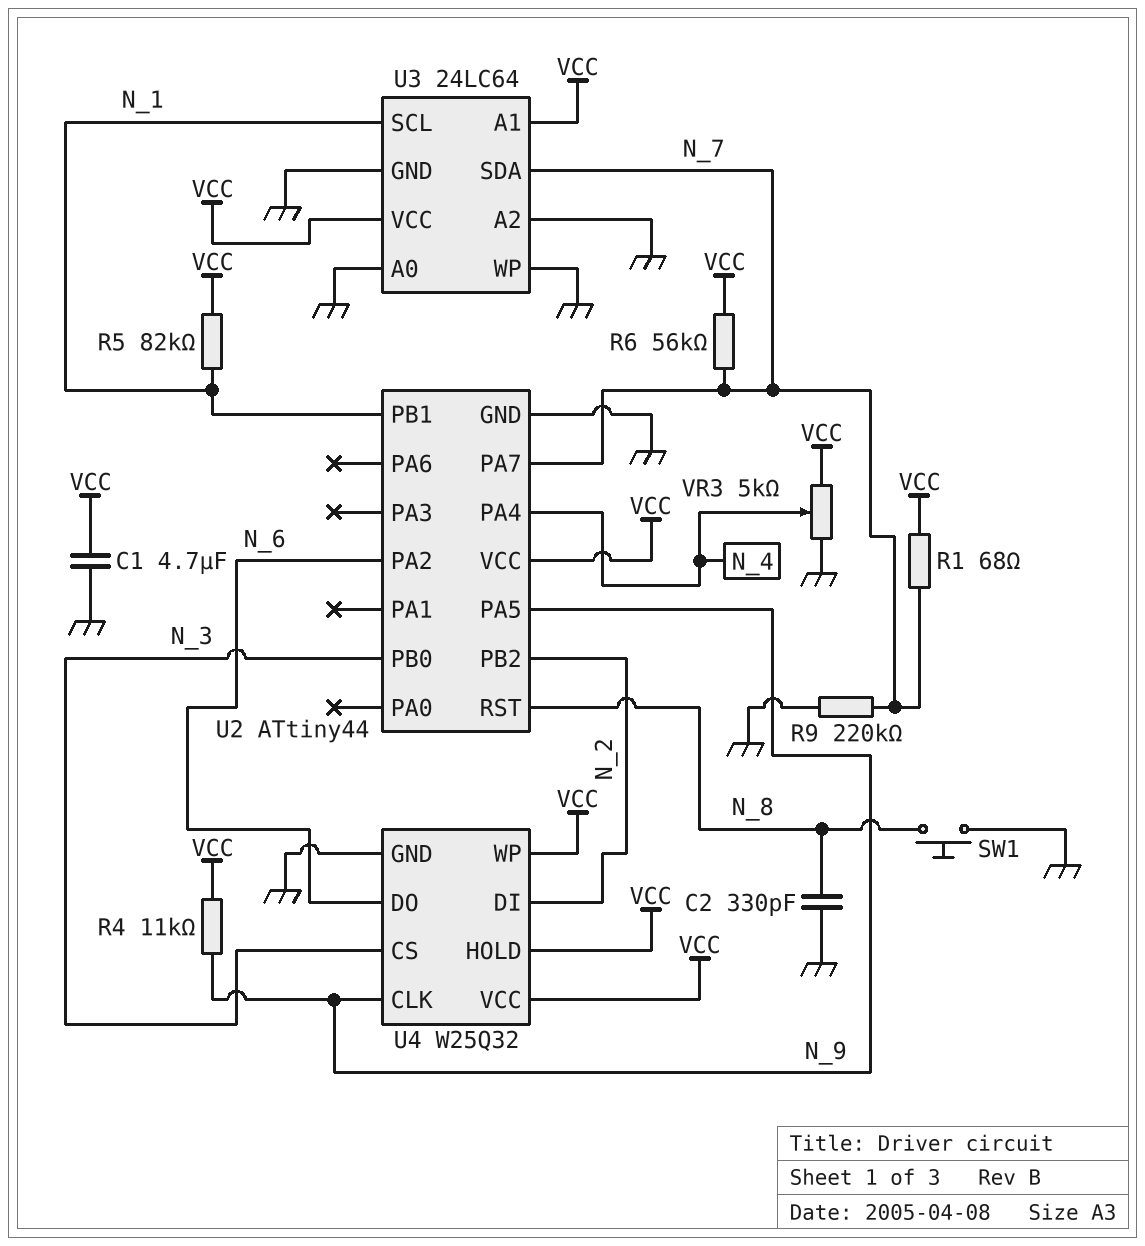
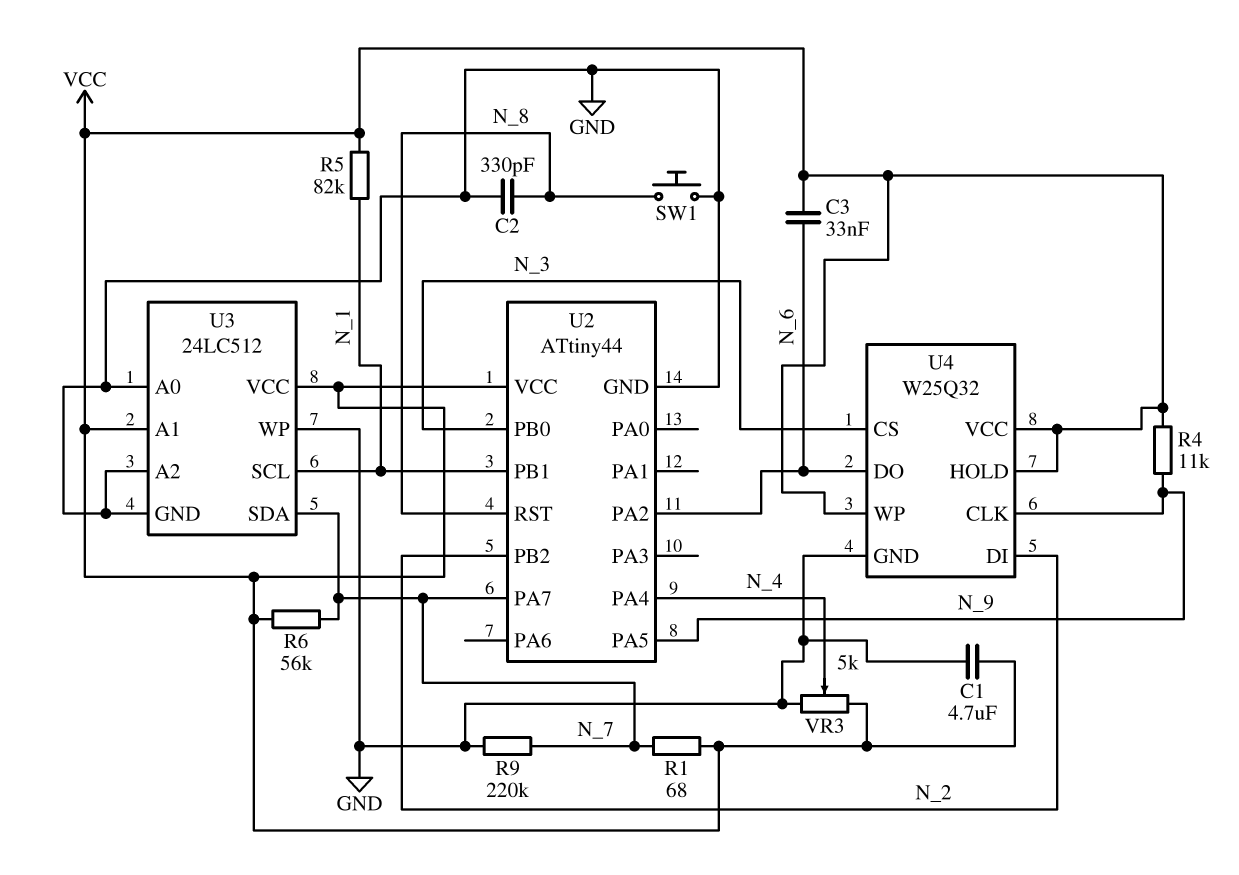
C3: none -> 33nF (N_6, VCC)
U3: 24LC64 -> 24LC512

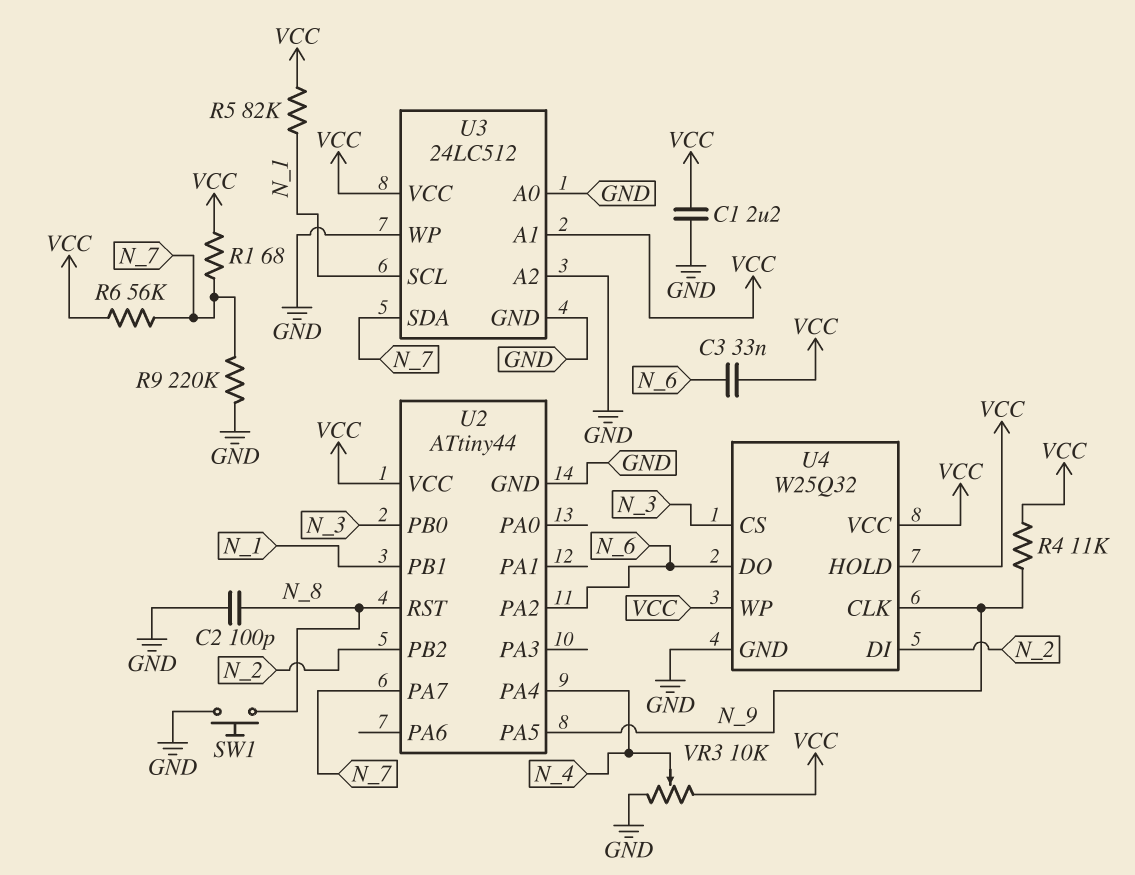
C1: 4.7uF (GND, VCC) -> 2.2uF (GND, VCC)
C2: 330pF (GND, N_8) -> 100pF (GND, N_8)
VR3: 5k (GND, VCC, wiper N_4) -> 10k (GND, VCC, wiper N_4)

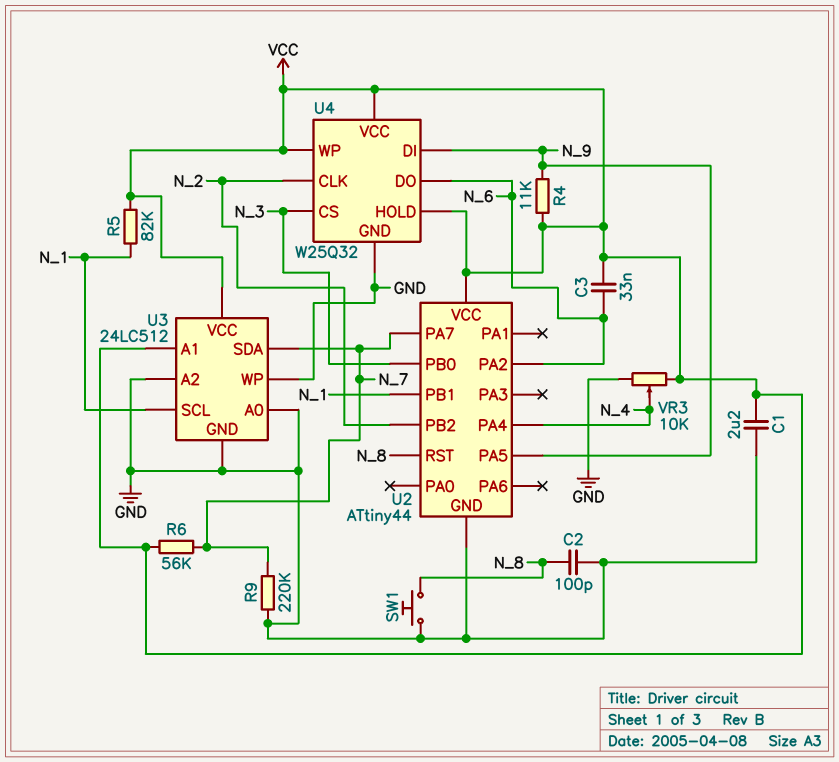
R1: 68 (N_7, VCC) -> none
U4 pin CLK: N_9 -> N_2
U4 pin DI: N_2 -> N_9

